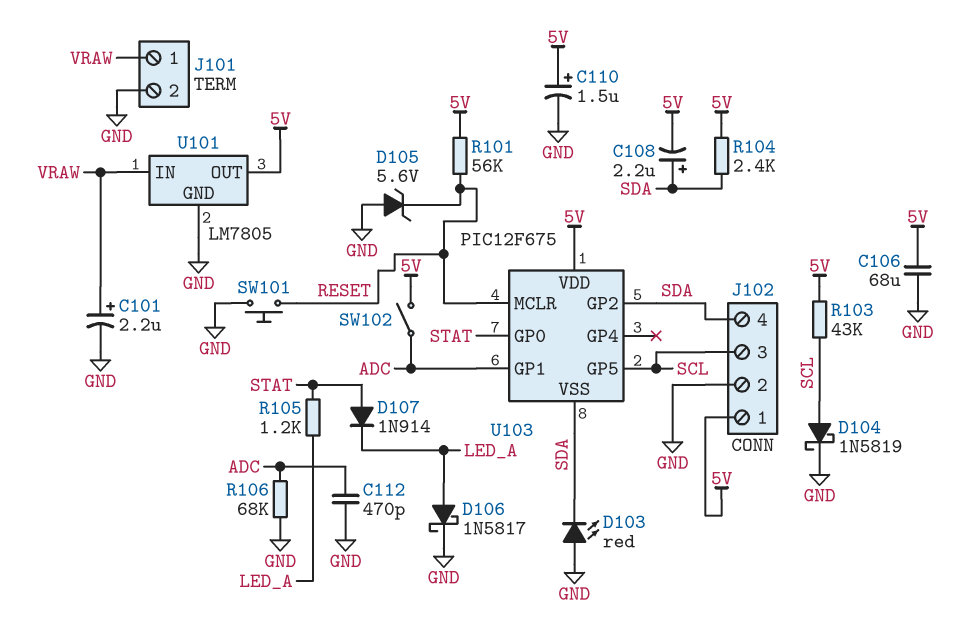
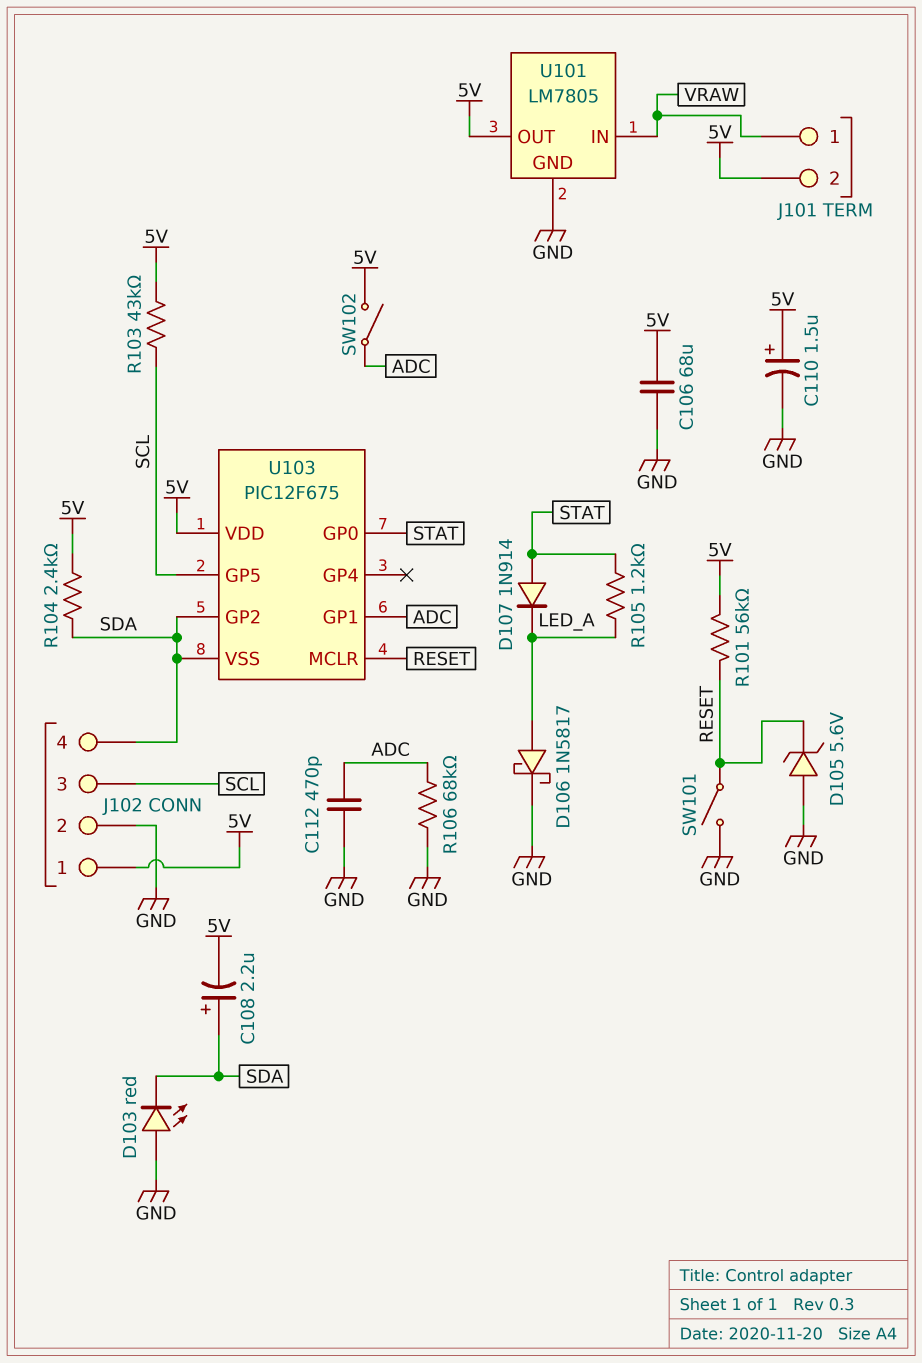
C101: 2.2uF (plus VRAW, minus GND) -> none
D104: schottky 1N5819 (A SCL, K GND) -> none
J101 pin 2: GND -> 5V
SW101: button (GND, RESET) -> switch (GND, RESET)

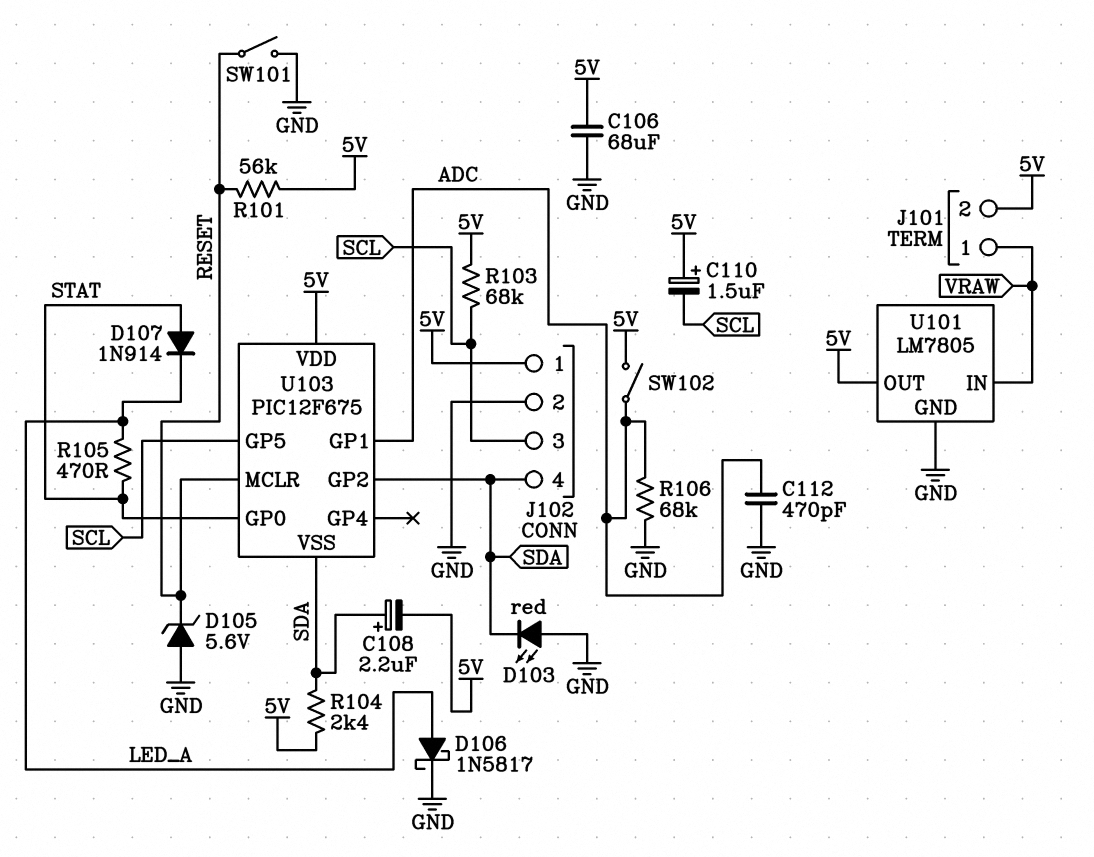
C110: 1.5uF (plus 5V, minus GND) -> 1.5uF (plus 5V, minus SCL)
R103: 43k (5V, SCL) -> 68k (5V, SCL)
R105: 1.2k (LED_A, STAT) -> 470 (LED_A, STAT)

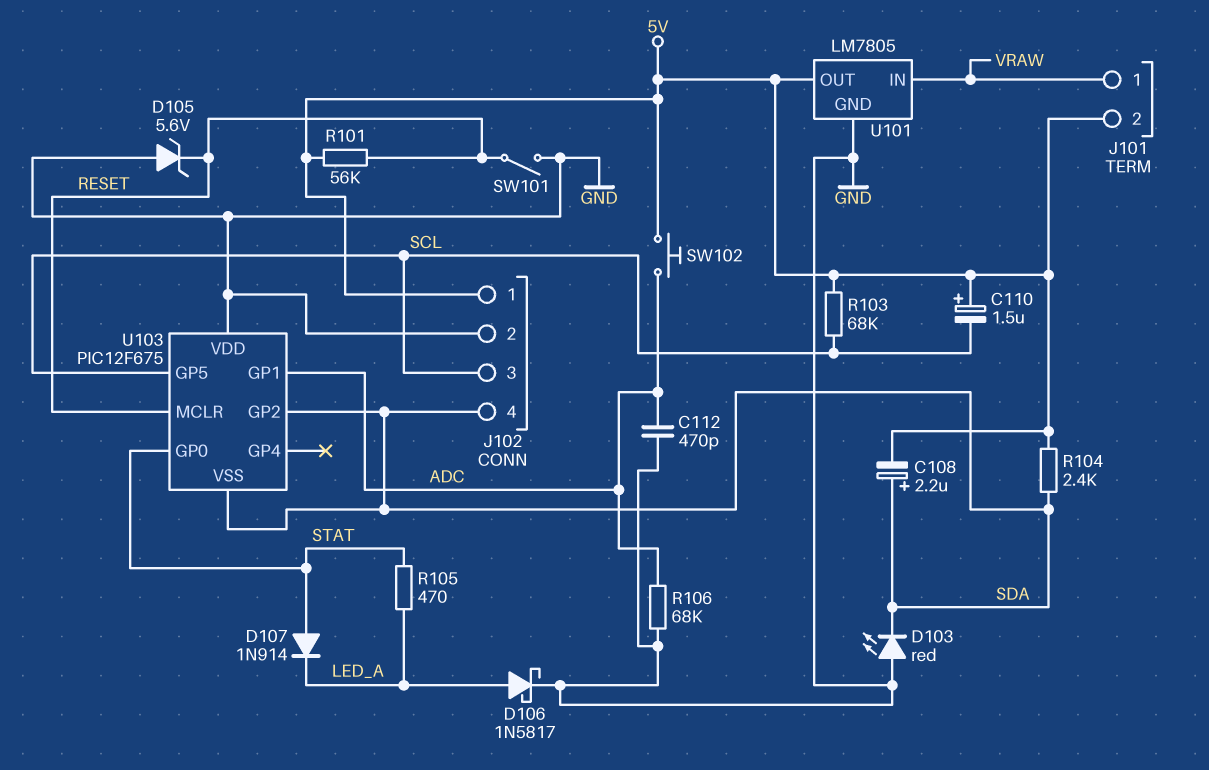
C106: 68uF (5V, GND) -> none
SW102: switch (5V, ADC) -> button (5V, ADC)
U103 pin VDD: 5V -> GND

